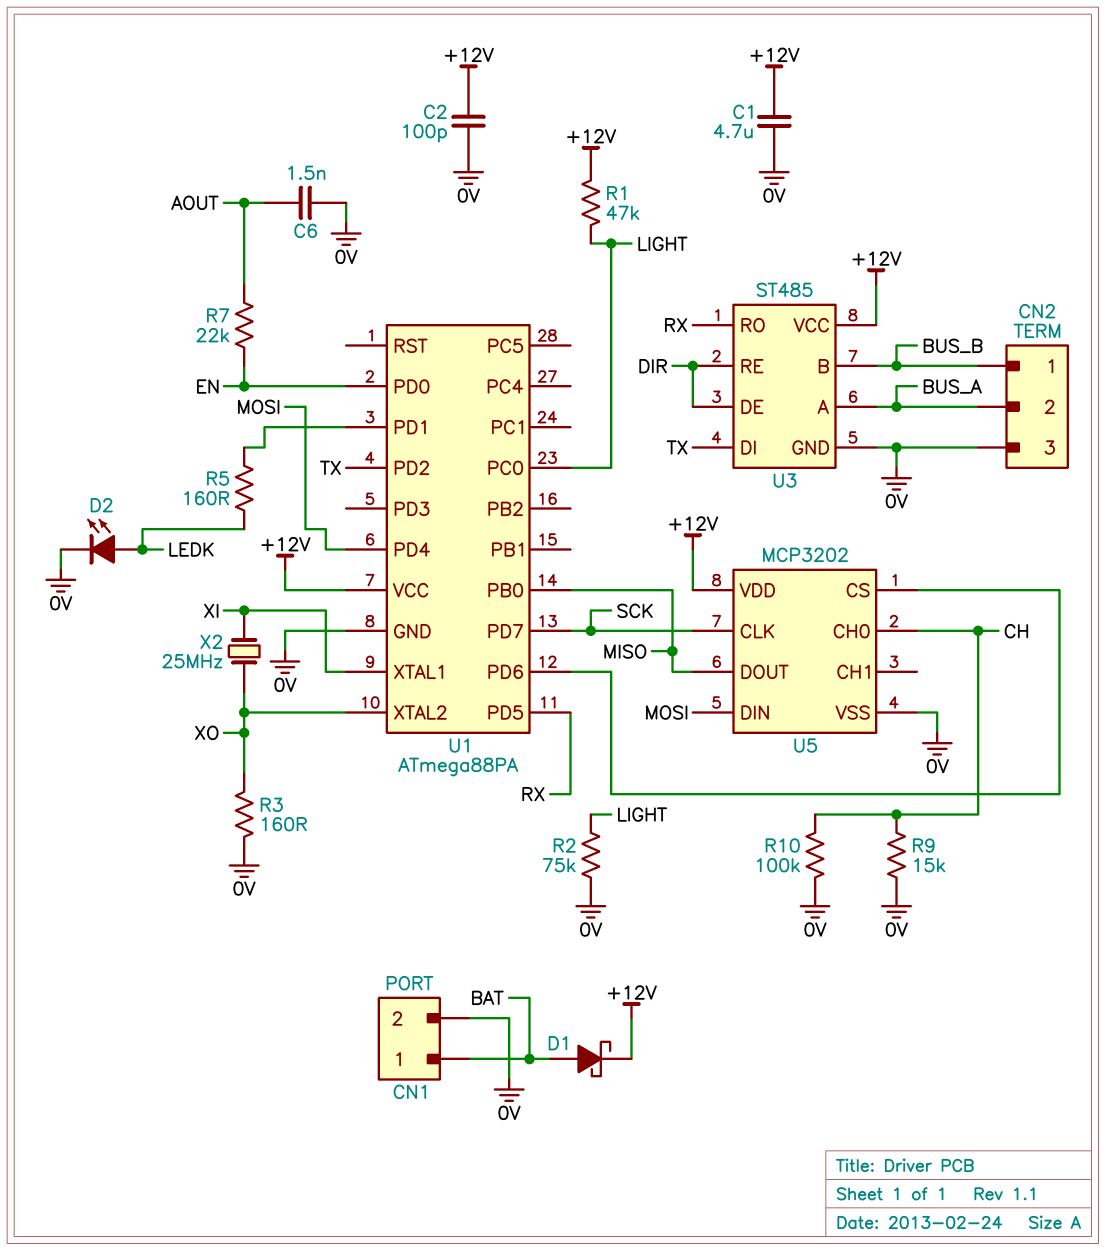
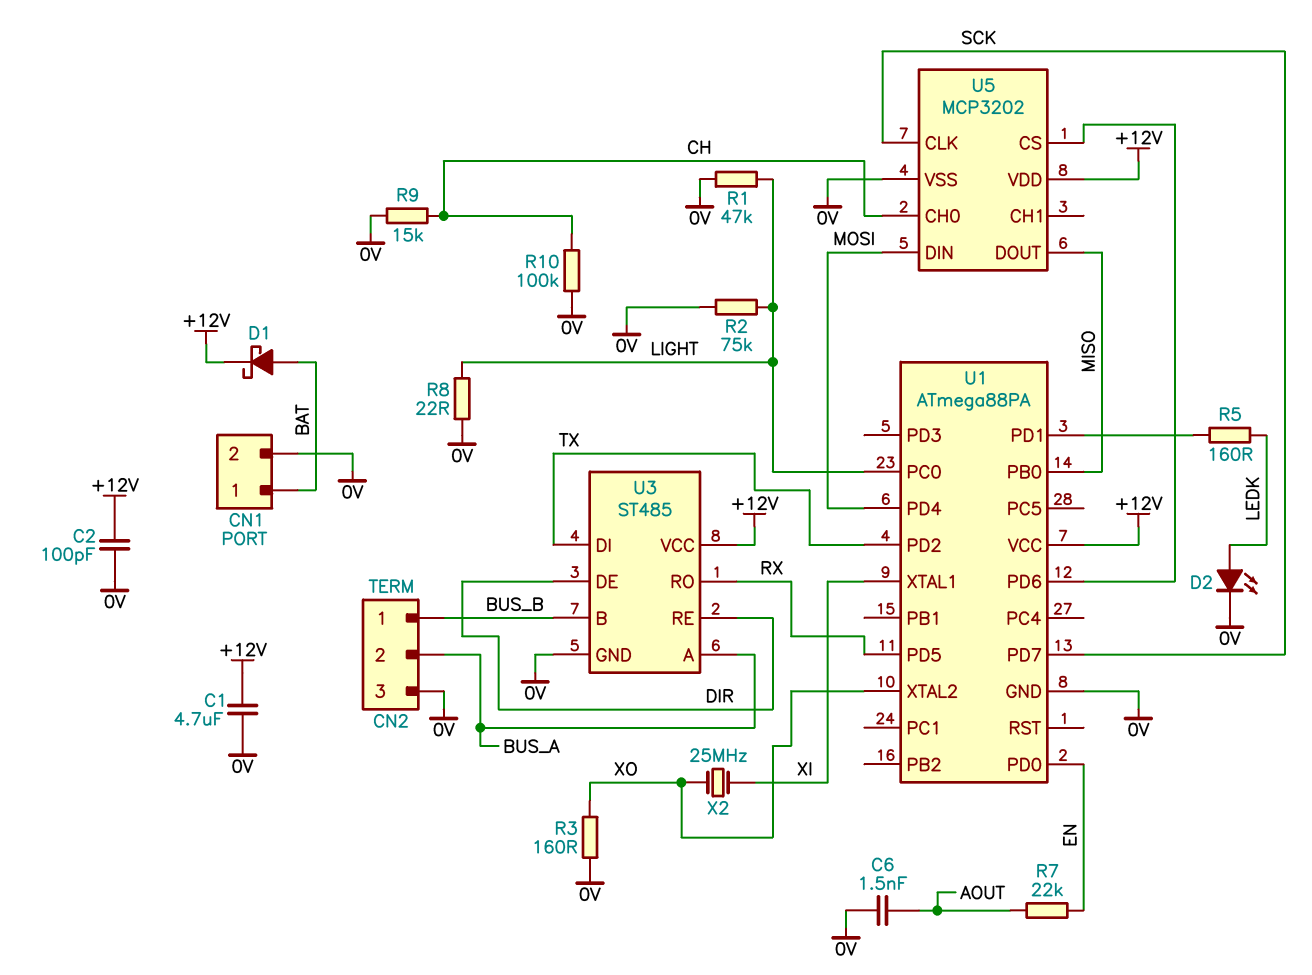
R1: 47k (+12V, LIGHT) -> 47k (0V, LIGHT)
R8: none -> 22 (0V, LIGHT)

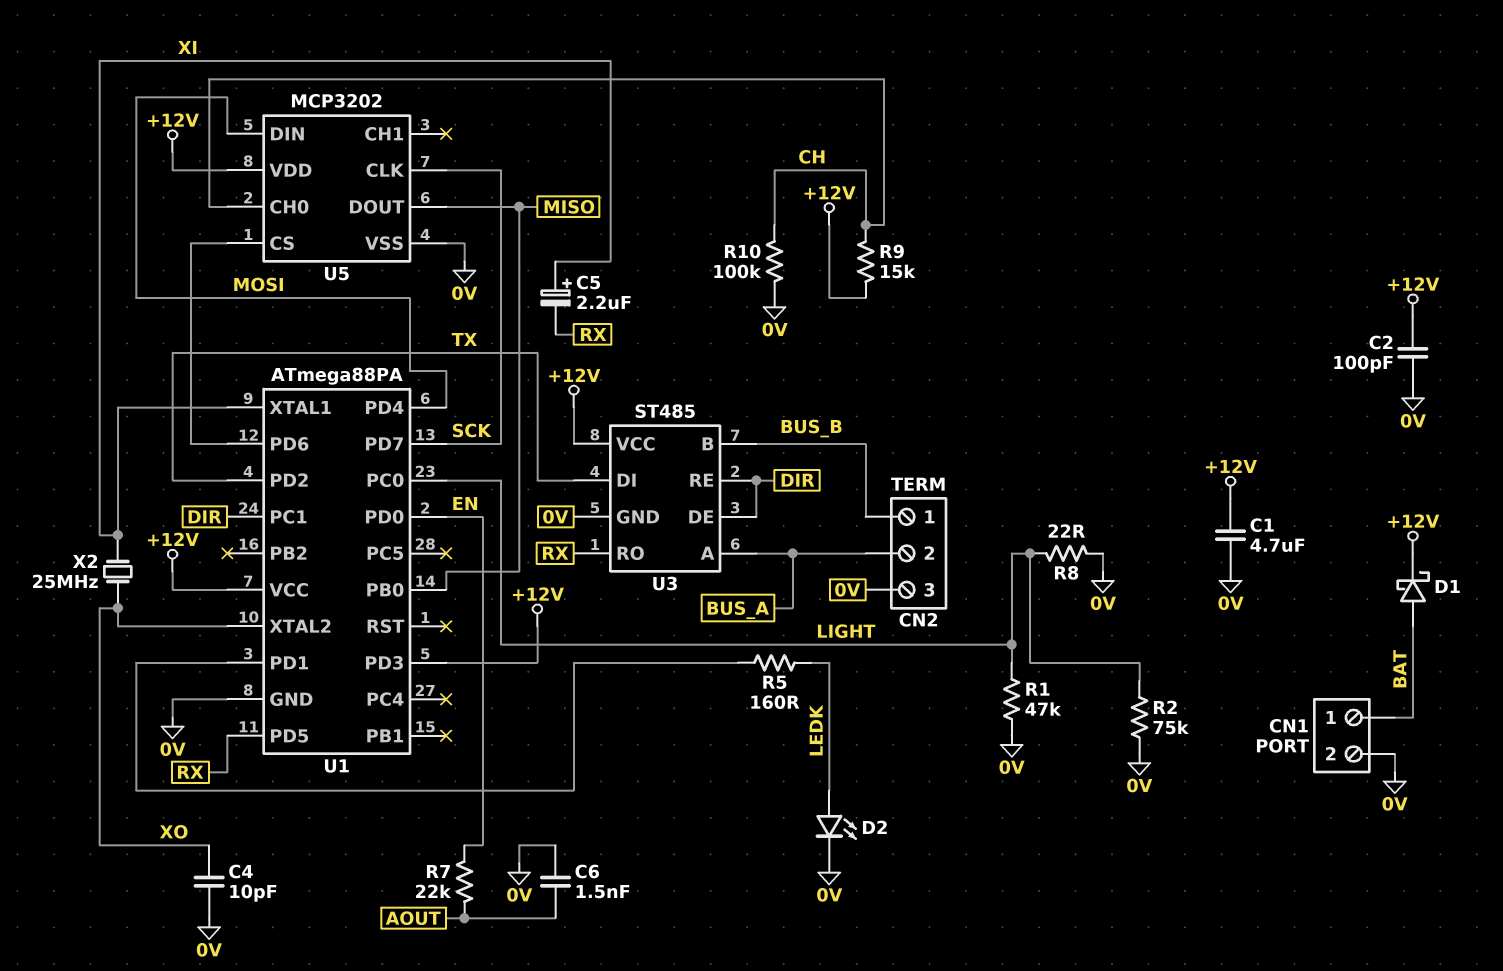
C4: none -> 10pF (0V, XO)
C5: none -> 2.2uF (plus XI, minus RX)
R3: 160 (0V, XO) -> none
R9: 15k (0V, CH) -> 15k (+12V, CH)
U1 pin PC1: none -> DIR
U1 pin PD3: none -> +12V

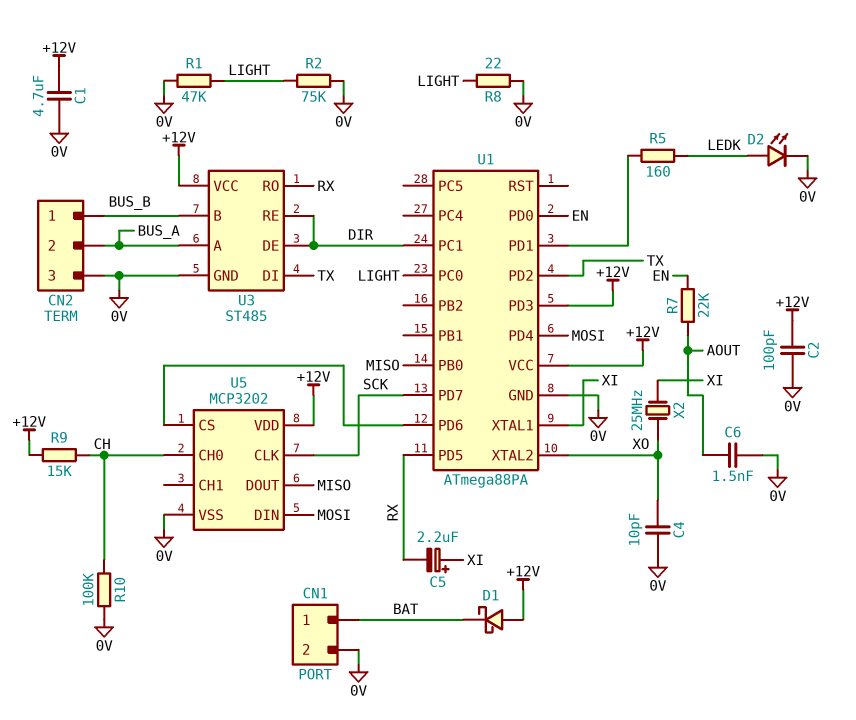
D1: schottky (A BAT, K +12V) -> schottky (A +12V, K BAT)

